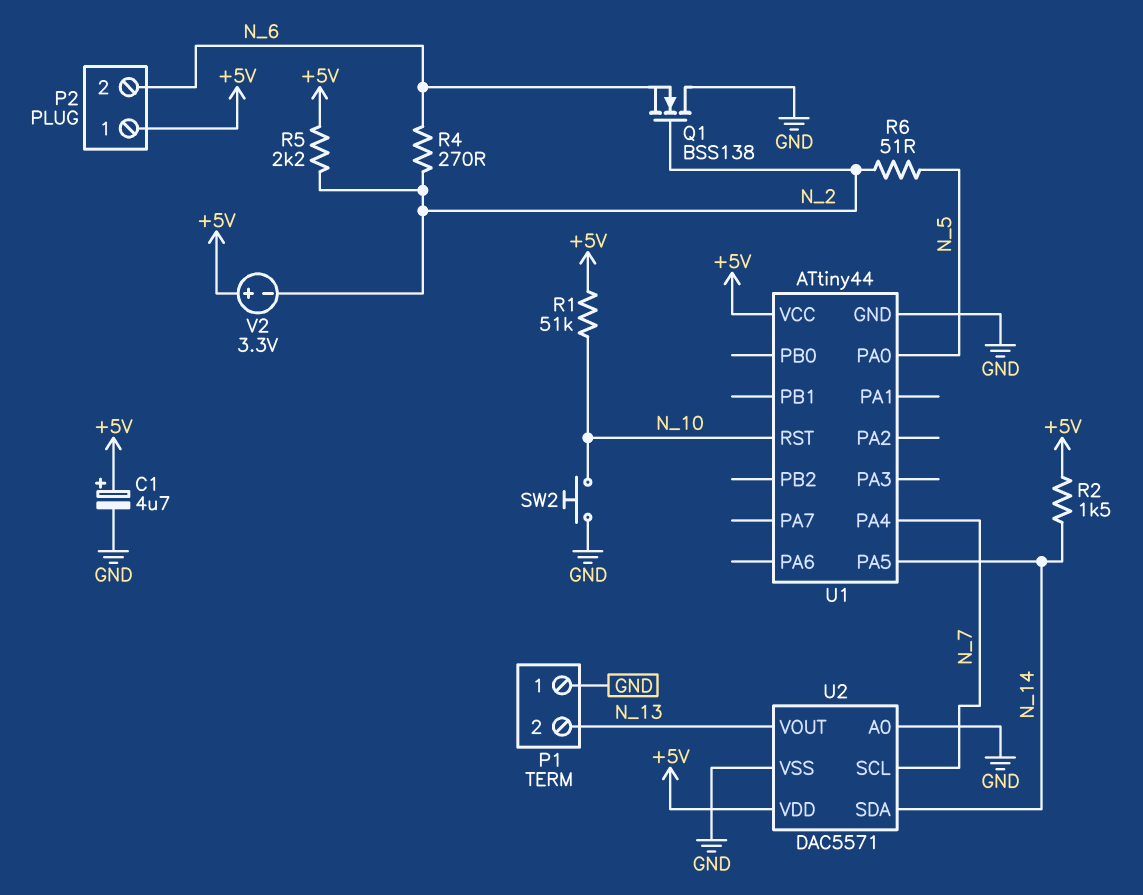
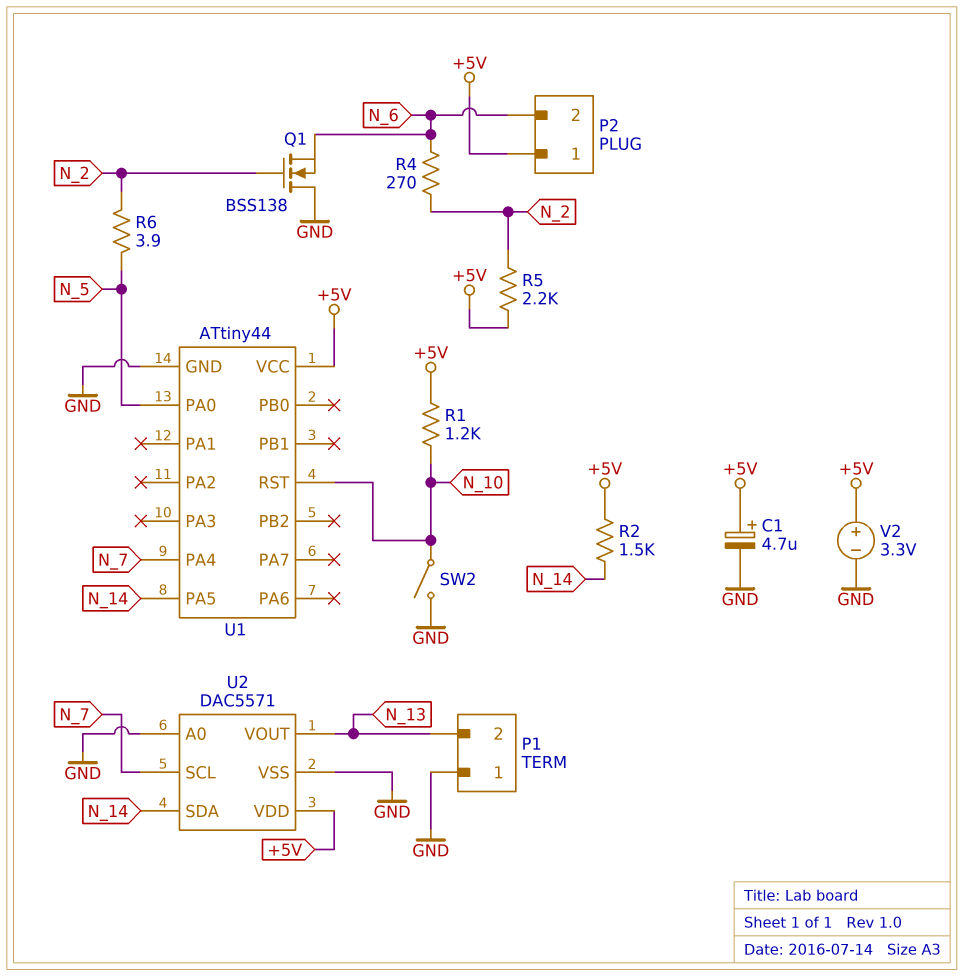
R1: 51k (+5V, N_10) -> 1.2k (+5V, N_10)
R6: 51 (N_2, N_5) -> 3.9 (N_2, N_5)
SW2: button (GND, N_10) -> switch (GND, N_10)
V2: 3.3V (plus +5V, minus N_2) -> 3.3V (plus +5V, minus GND)

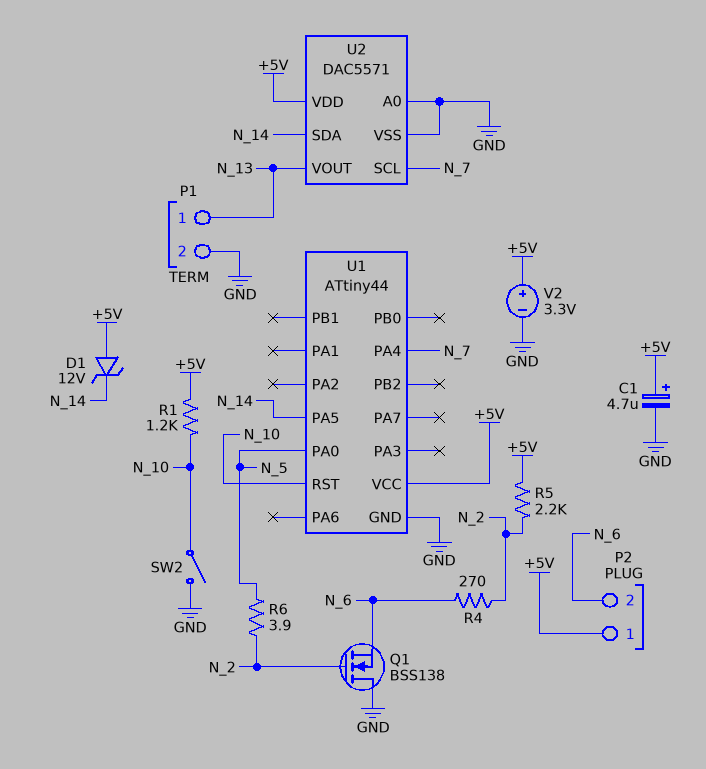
D1: none -> zener 12V (A +5V, K N_14)
P1 pin 1: GND -> N_13
P1 pin 2: N_13 -> GND
R2: 1.5k (+5V, N_14) -> none

